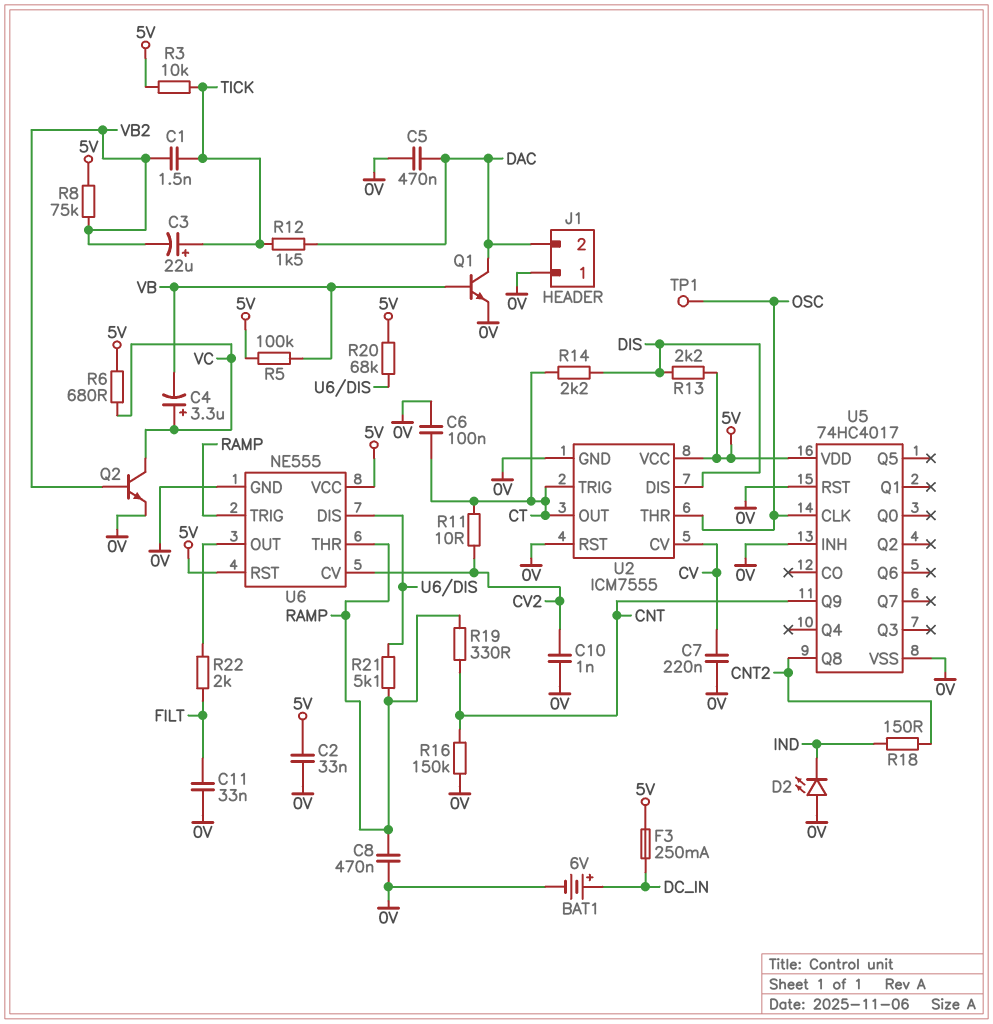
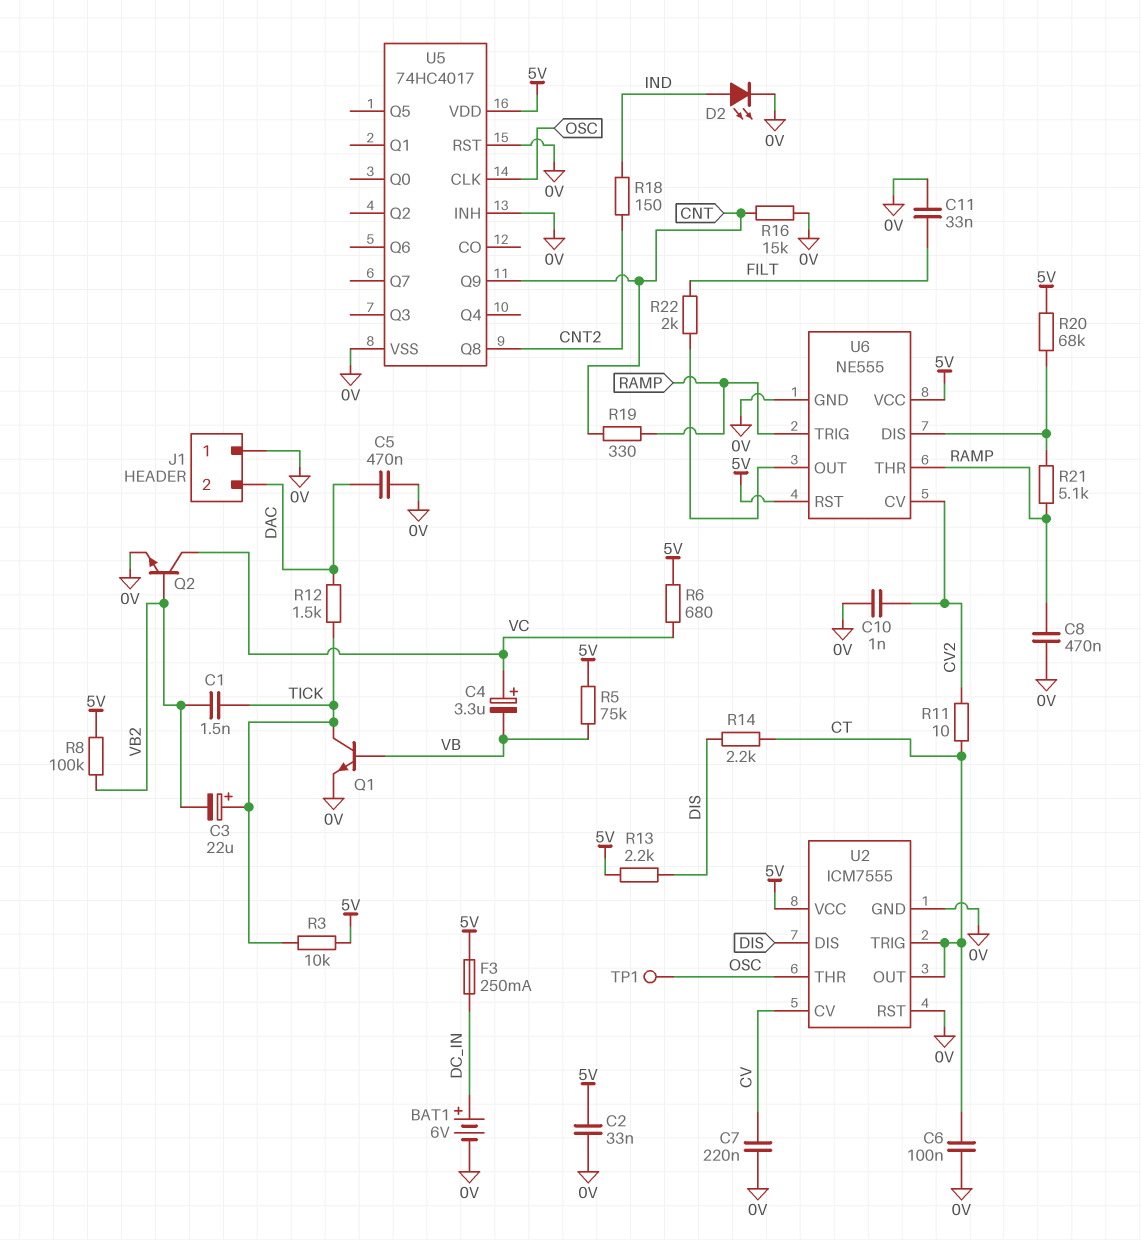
D2: LED (A 0V, K IND) -> LED (A IND, K 0V)
Q1: NPN (B VB, C DAC, E 0V) -> NPN (B VB, C TICK, E 0V)
R5: 100k (5V, VB) -> 75k (5V, VB)
R8: 75k (5V, VB2) -> 100k (5V, VB2)
R16: 150k (0V, CNT) -> 15k (0V, CNT)

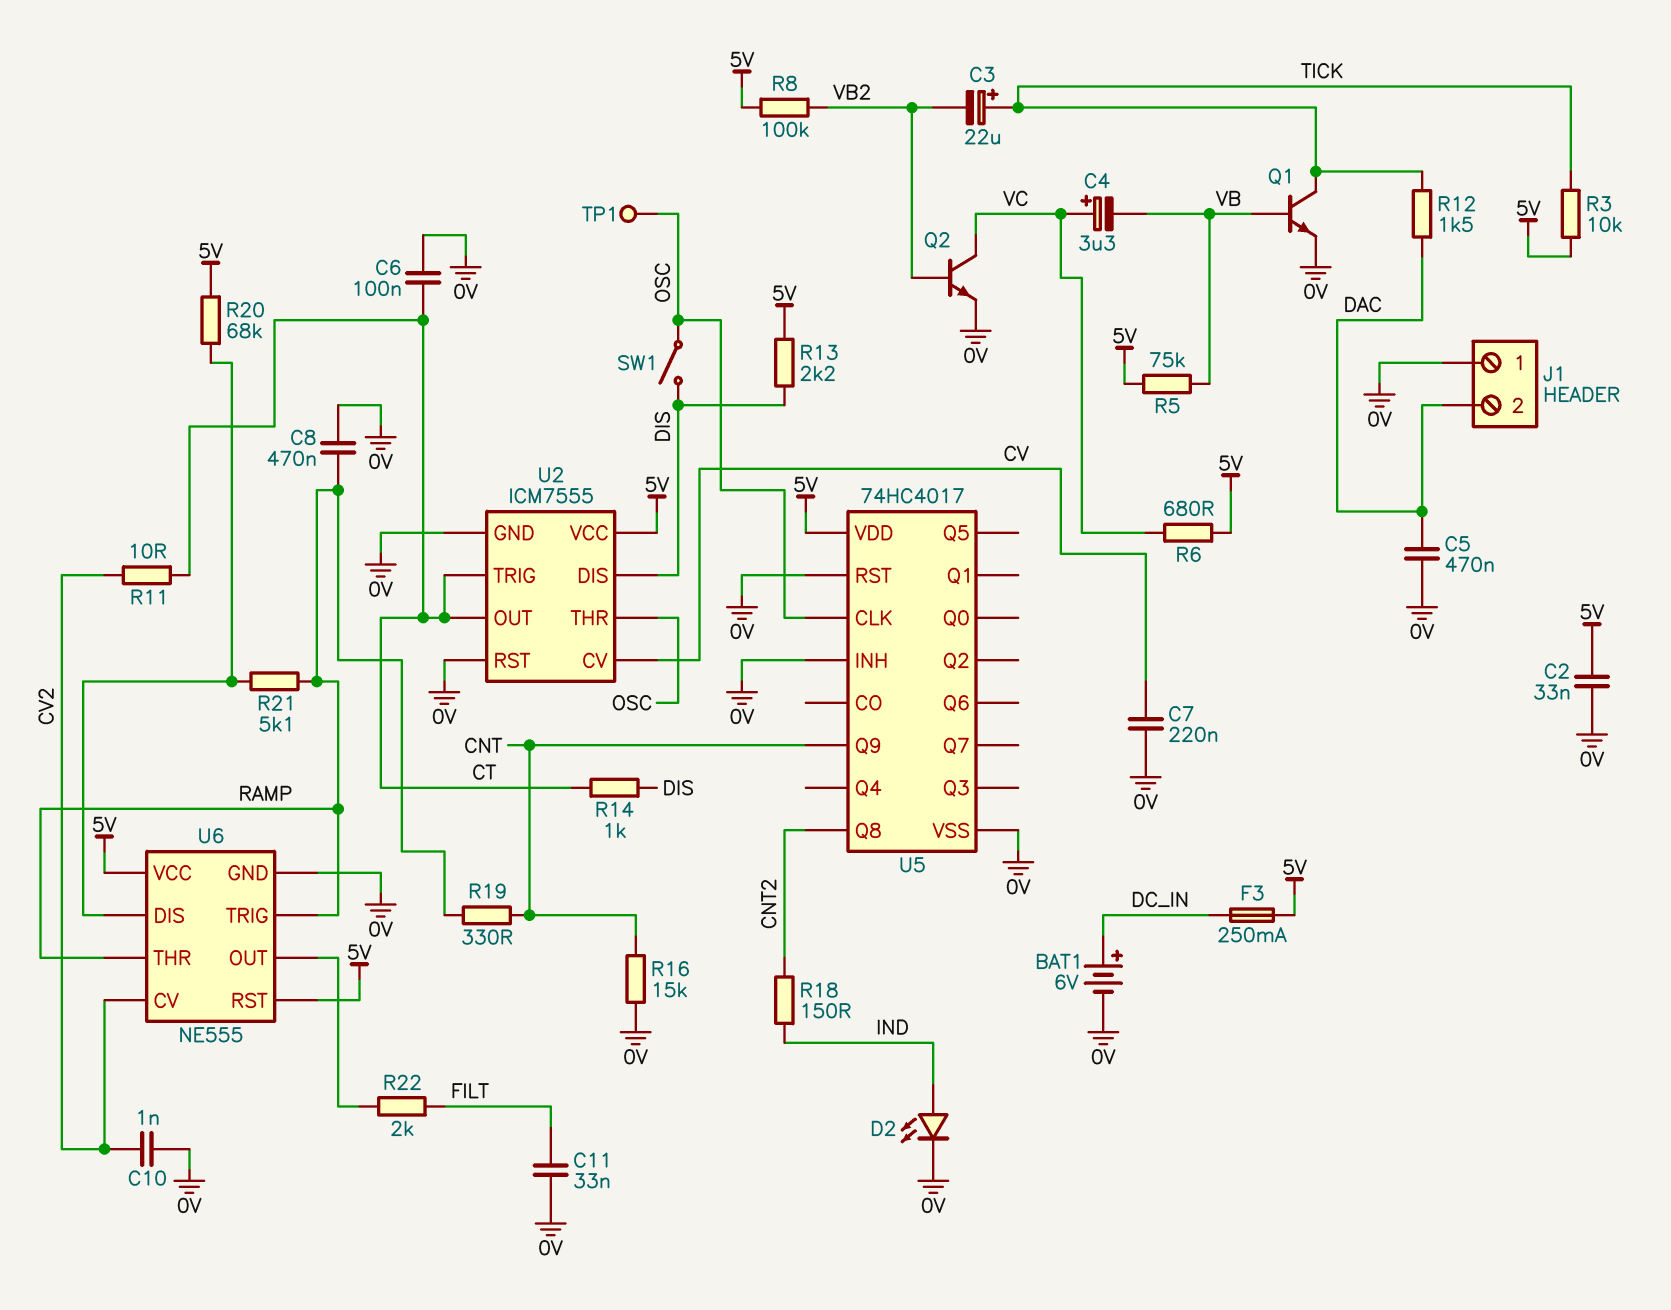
C1: 1.5nF (TICK, VB2) -> none
R14: 2.2k (CT, DIS) -> 1k (CT, DIS)
SW1: none -> switch (DIS, OSC)

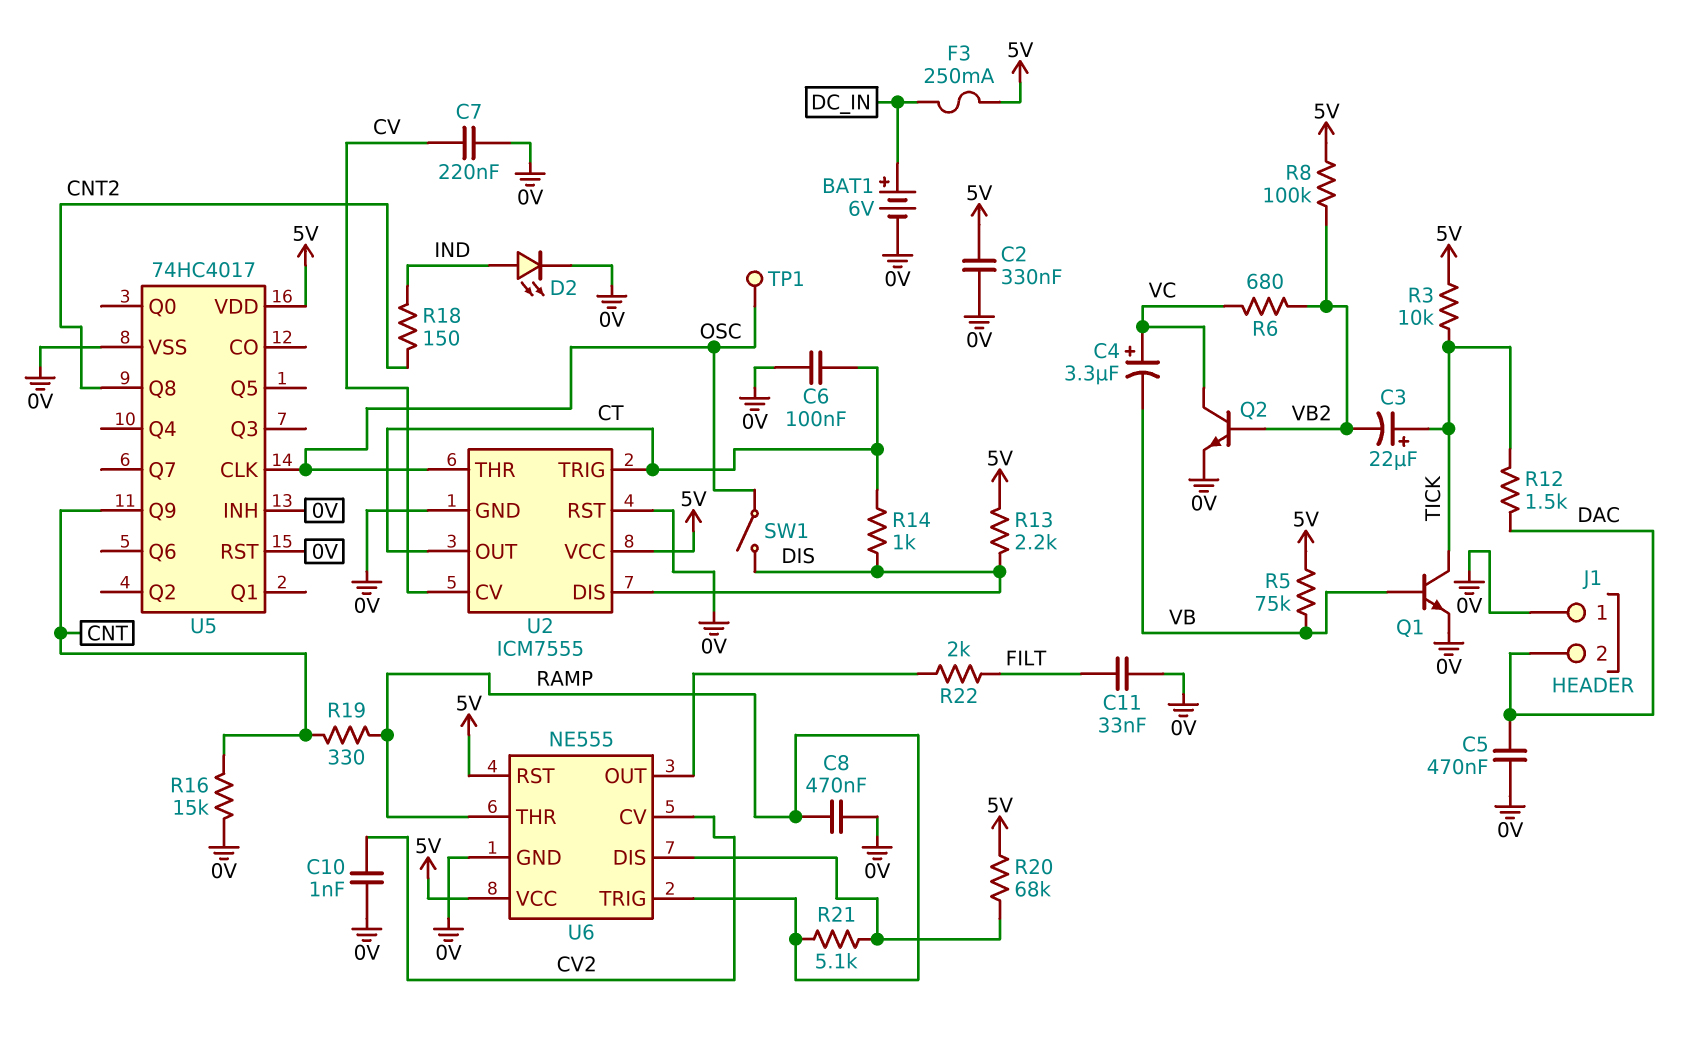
C2: 33nF (0V, 5V) -> 330nF (0V, 5V)
R6: 680 (5V, VC) -> 680 (VB2, VC)
R11: 10 (CT, CV2) -> none

